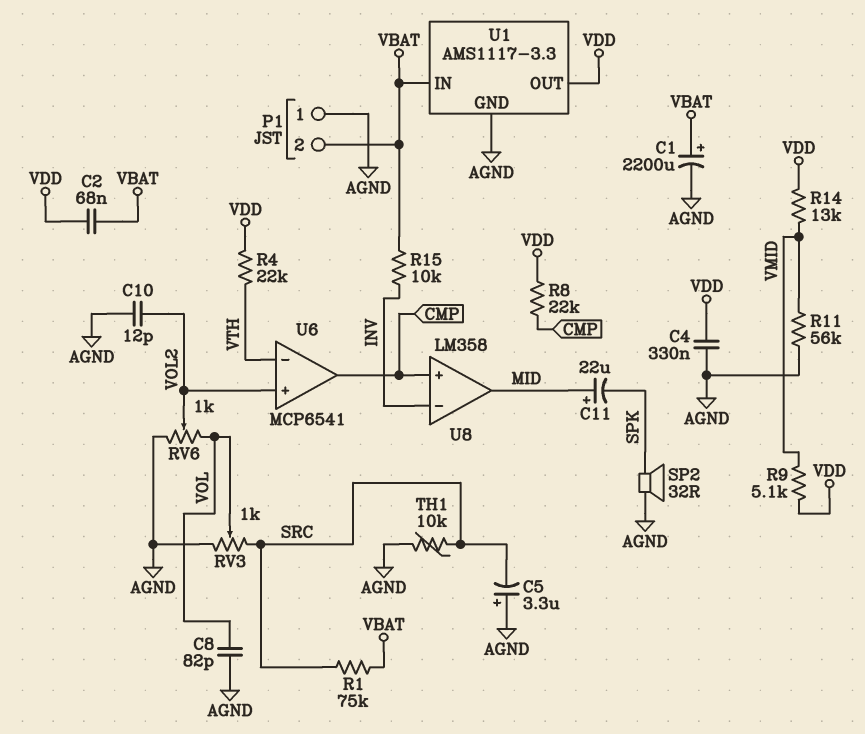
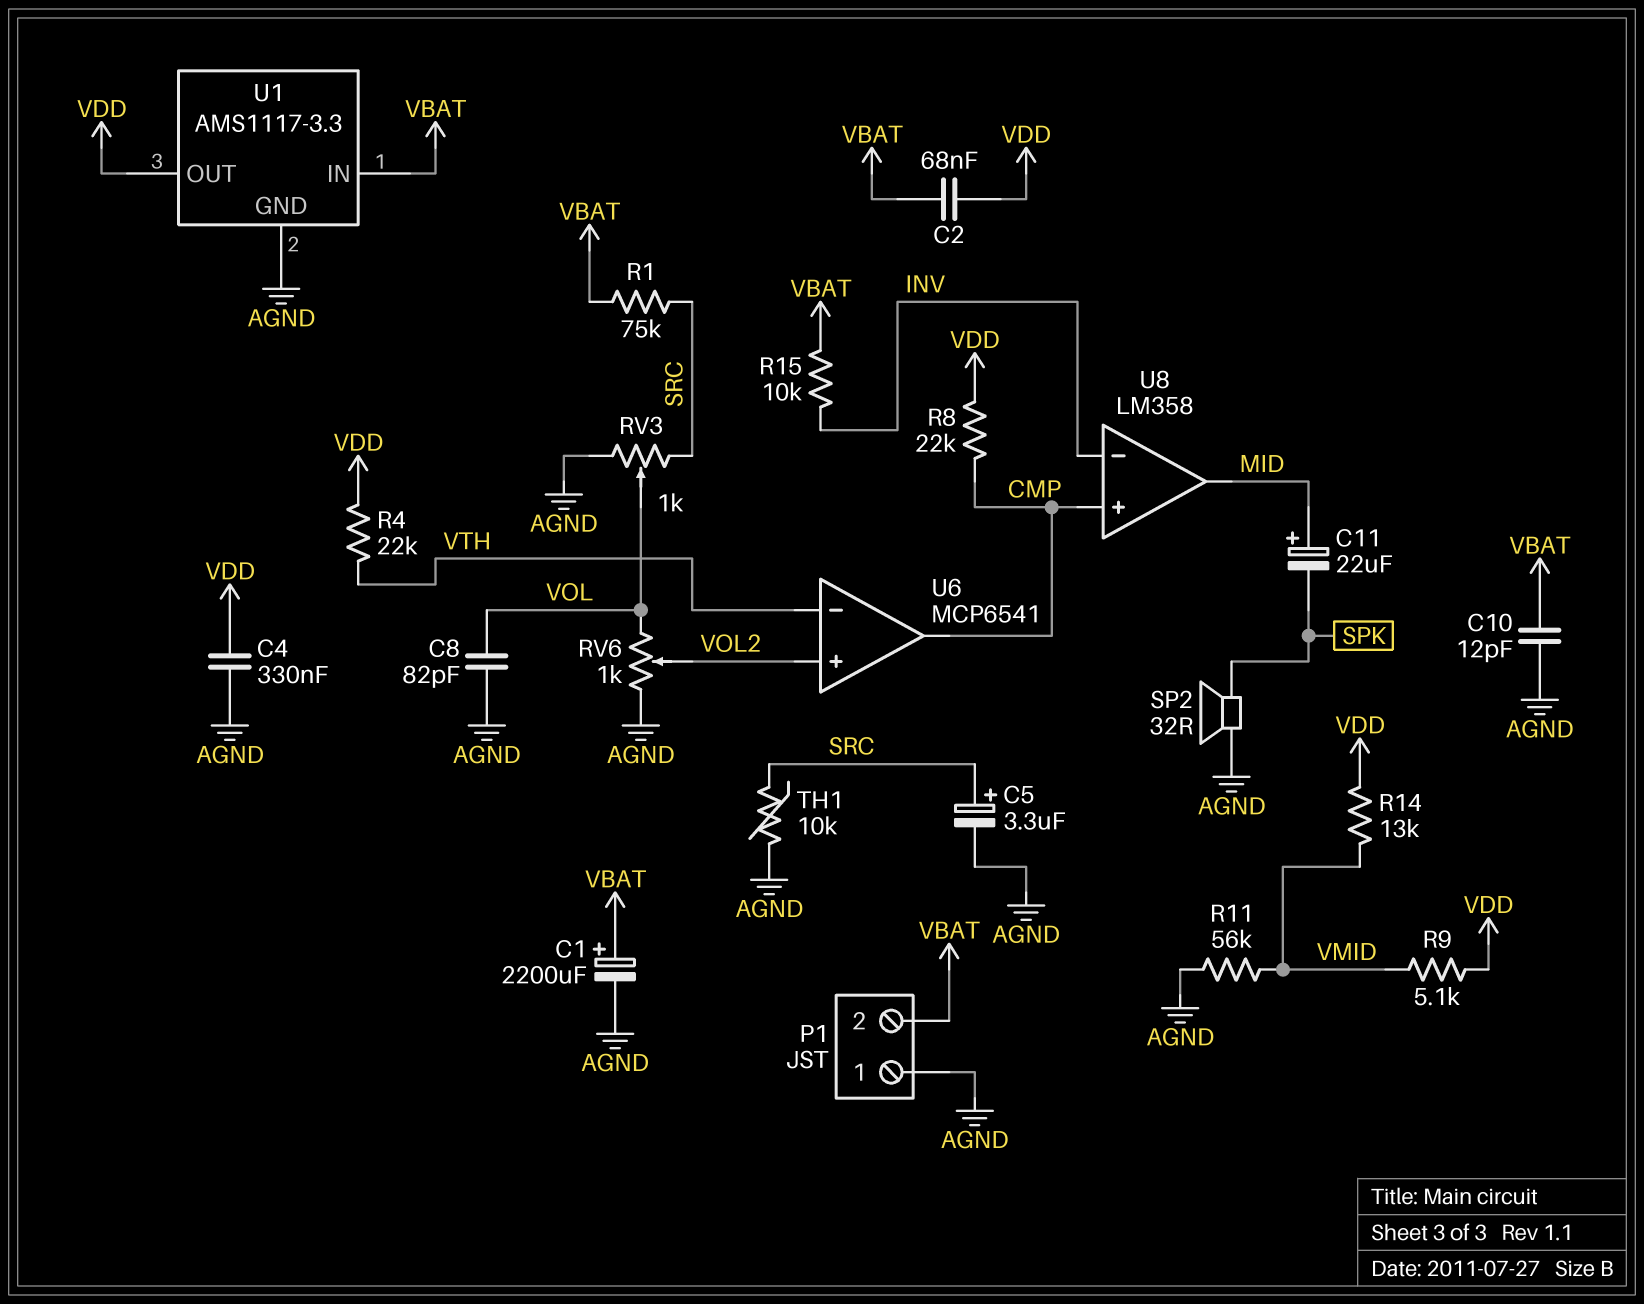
C5: 3.3uF (plus AGND, minus SRC) -> 3.3uF (plus SRC, minus AGND)
C10: 12pF (AGND, VOL2) -> 12pF (AGND, VBAT)

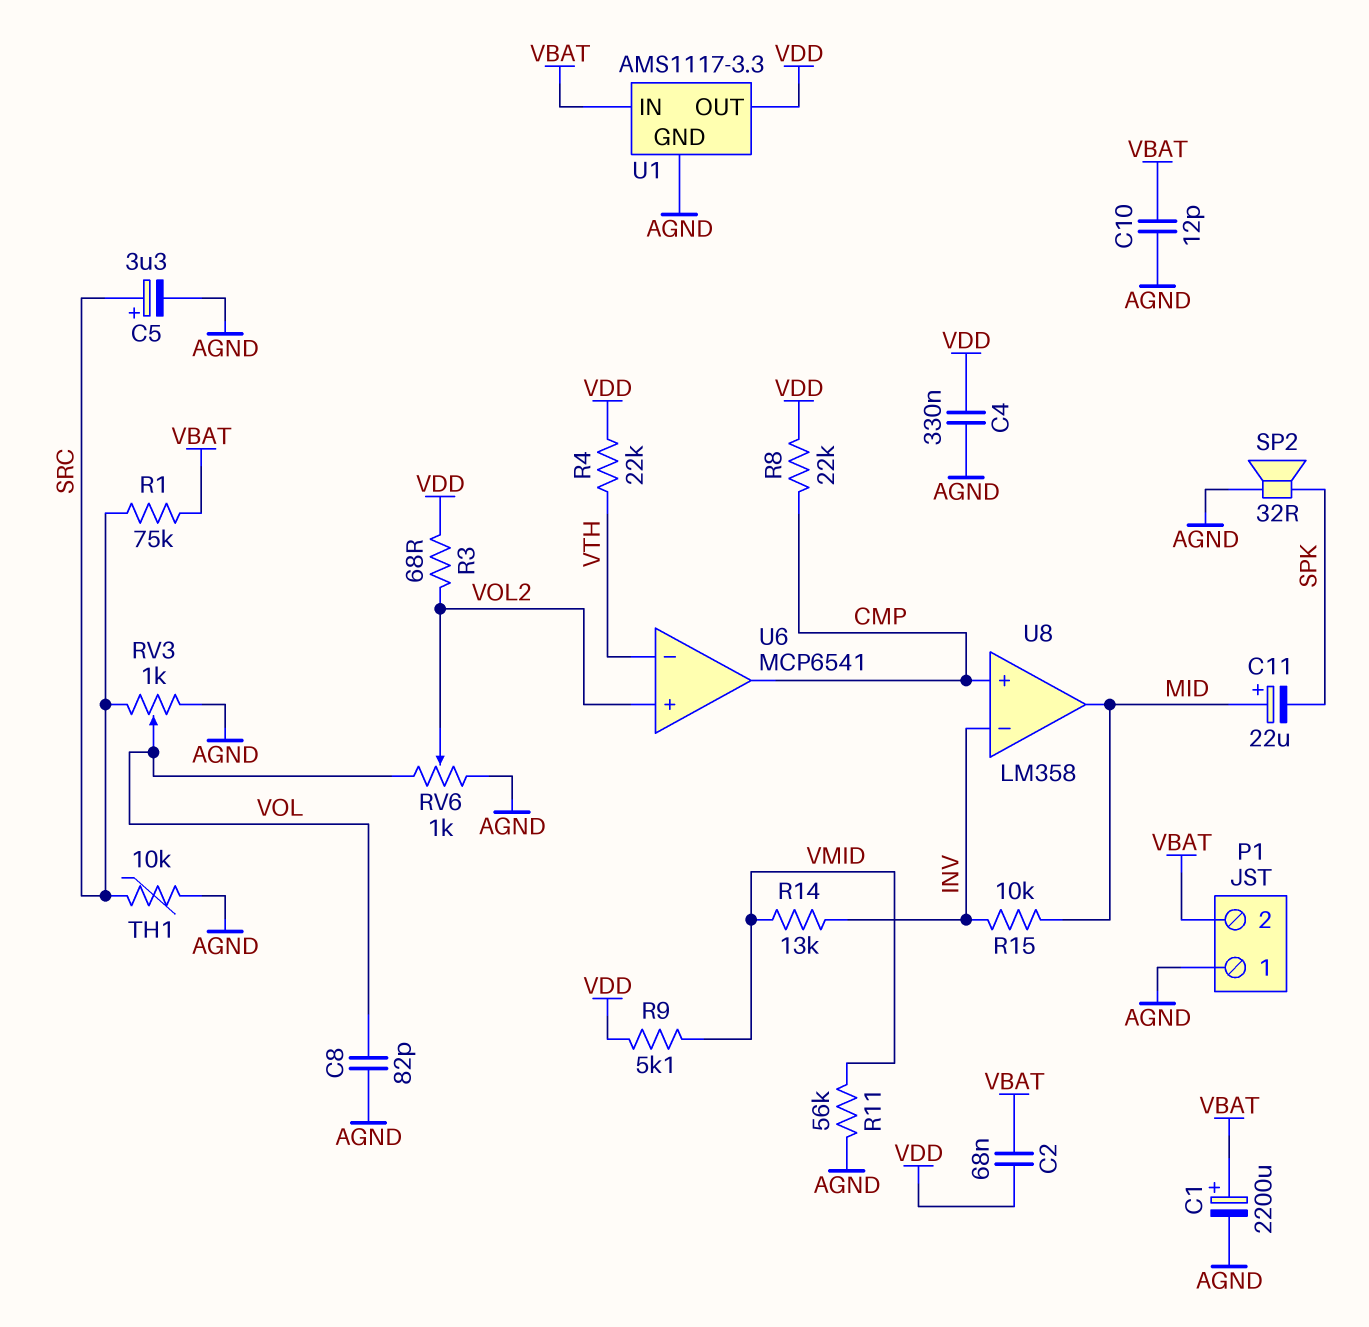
R3: none -> 68 (VDD, VOL2)
R14: 13k (VDD, VMID) -> 13k (INV, VMID)
R15: 10k (INV, VBAT) -> 10k (INV, MID)

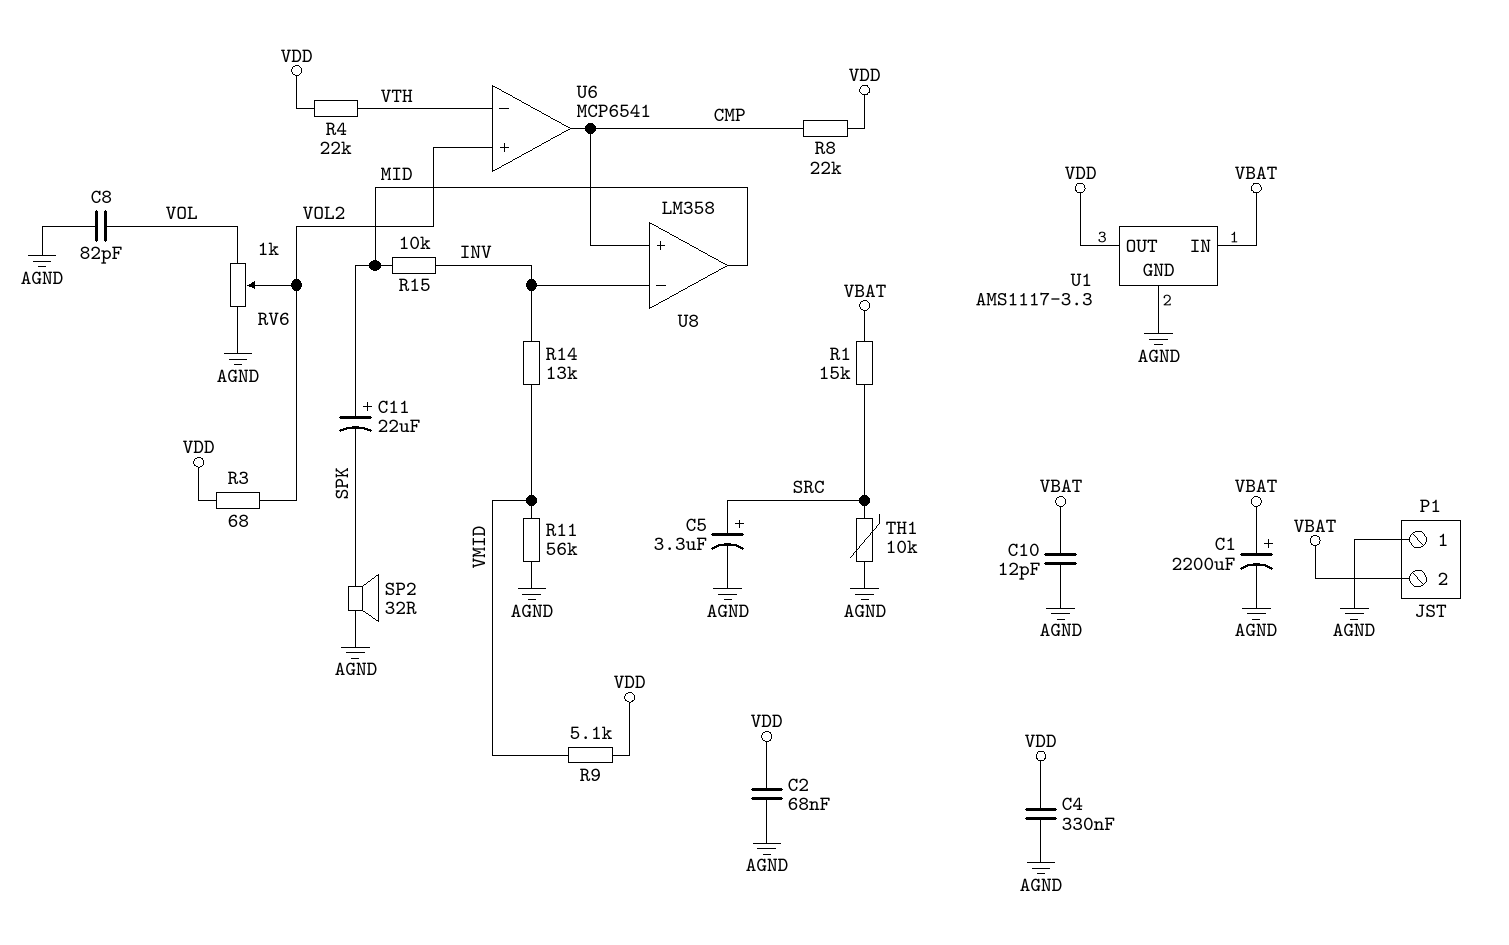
C2: 68nF (VBAT, VDD) -> 68nF (AGND, VDD)
R1: 75k (SRC, VBAT) -> 15k (SRC, VBAT)
RV3: 1k (AGND, SRC, wiper VOL) -> none

